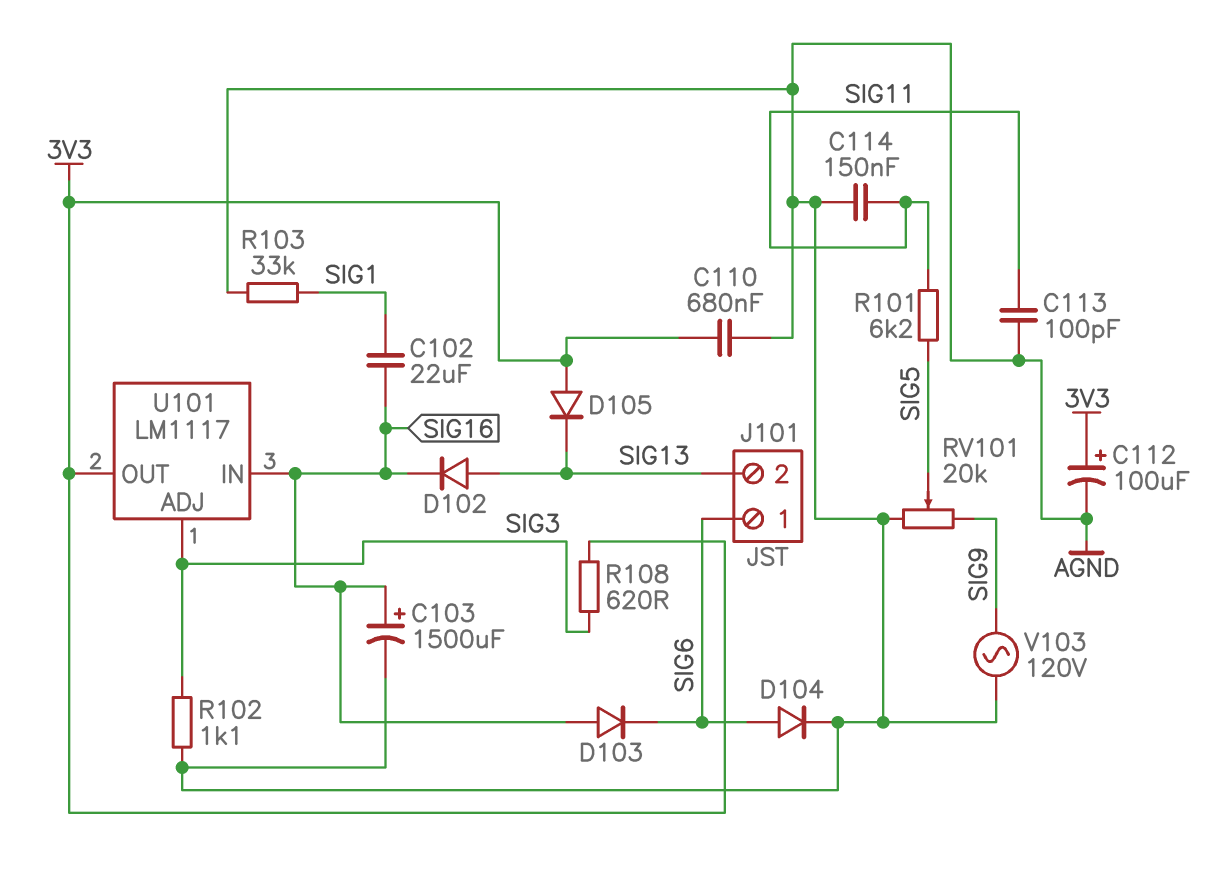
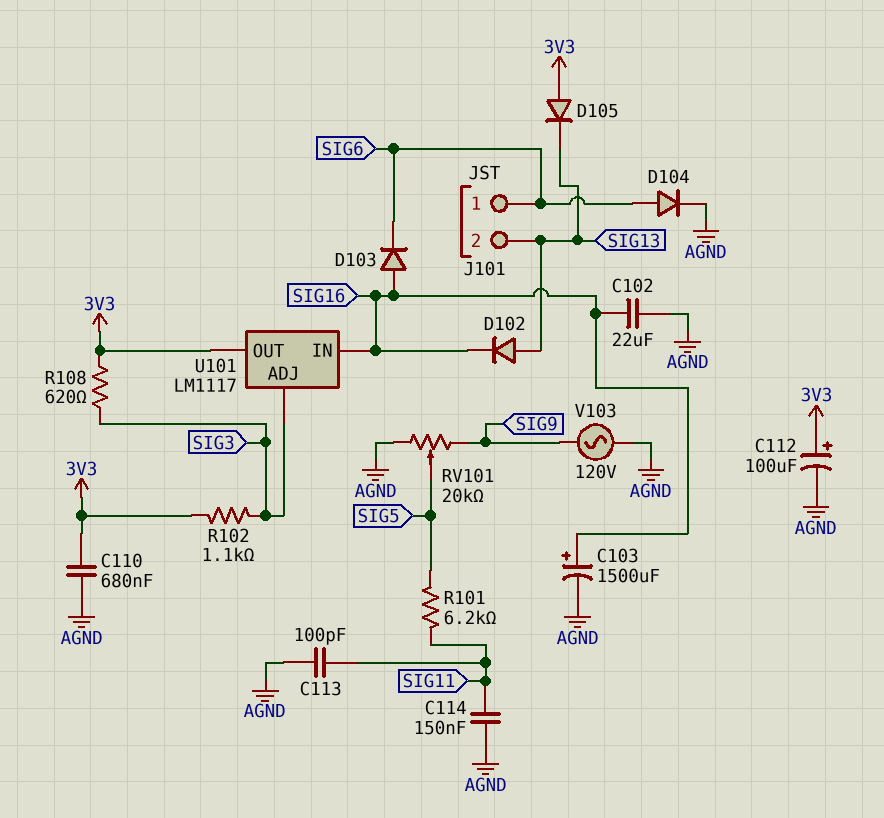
C102: 22uF (SIG1, SIG16) -> 22uF (AGND, SIG16)
R102: 1.1k (AGND, SIG3) -> 1.1k (3V3, SIG3)
R103: 33k (AGND, SIG1) -> none

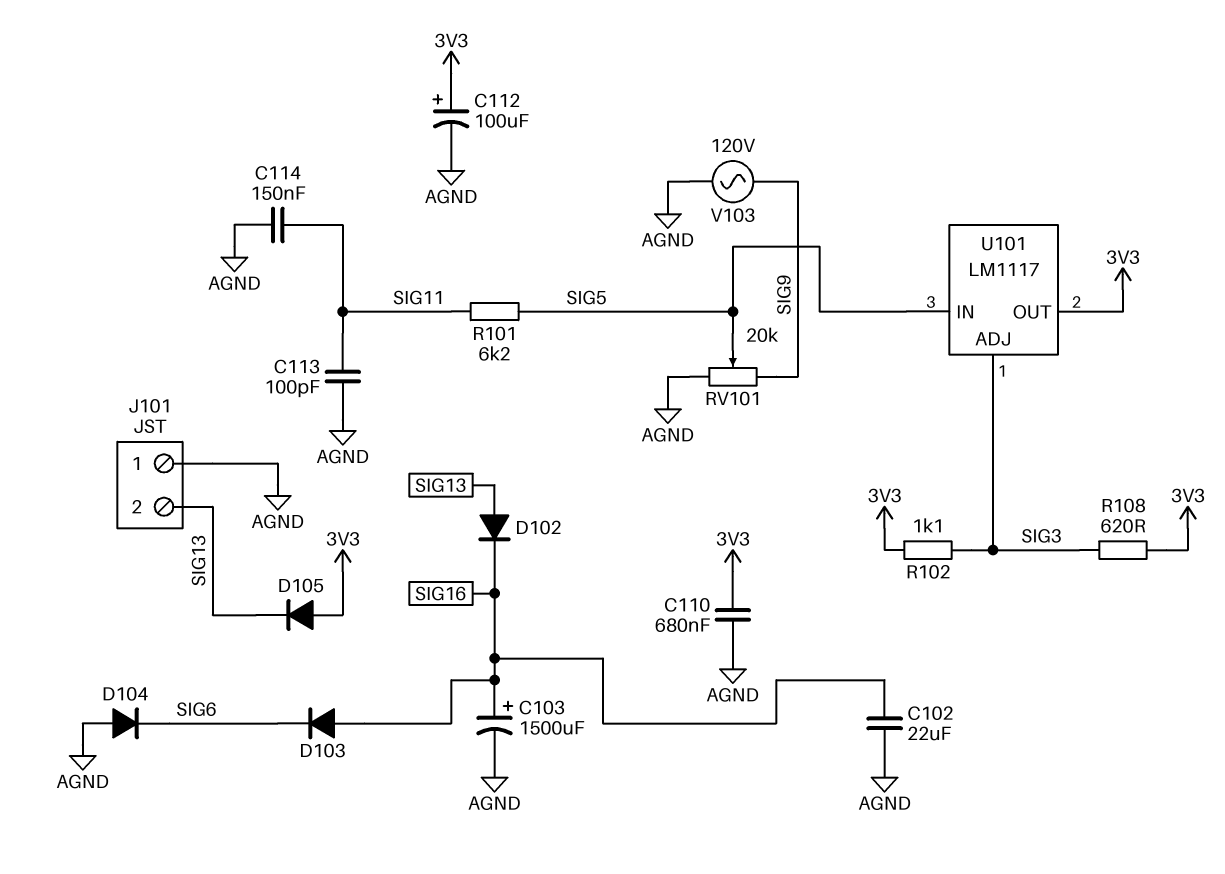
D104: diode (A SIG6, K AGND) -> diode (A AGND, K SIG6)
J101 pin 1: SIG6 -> AGND
U101 pin IN: SIG16 -> SIG5

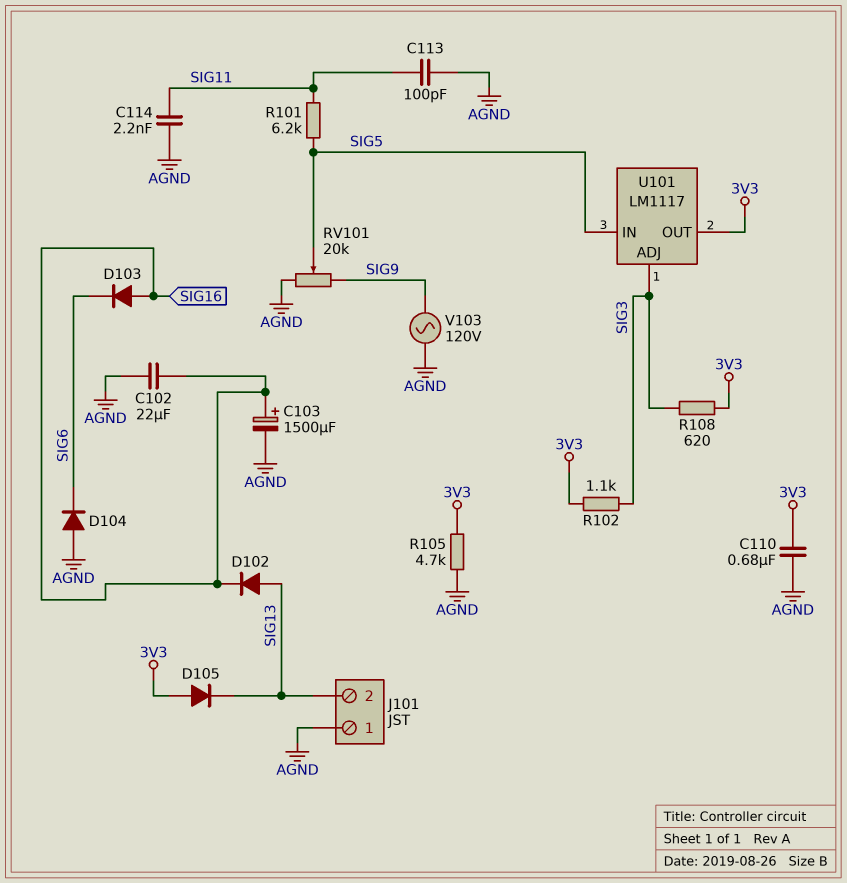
C112: 100uF (plus 3V3, minus AGND) -> none
C114: 150nF (AGND, SIG11) -> 2.2nF (AGND, SIG11)
R105: none -> 4.7k (3V3, AGND)

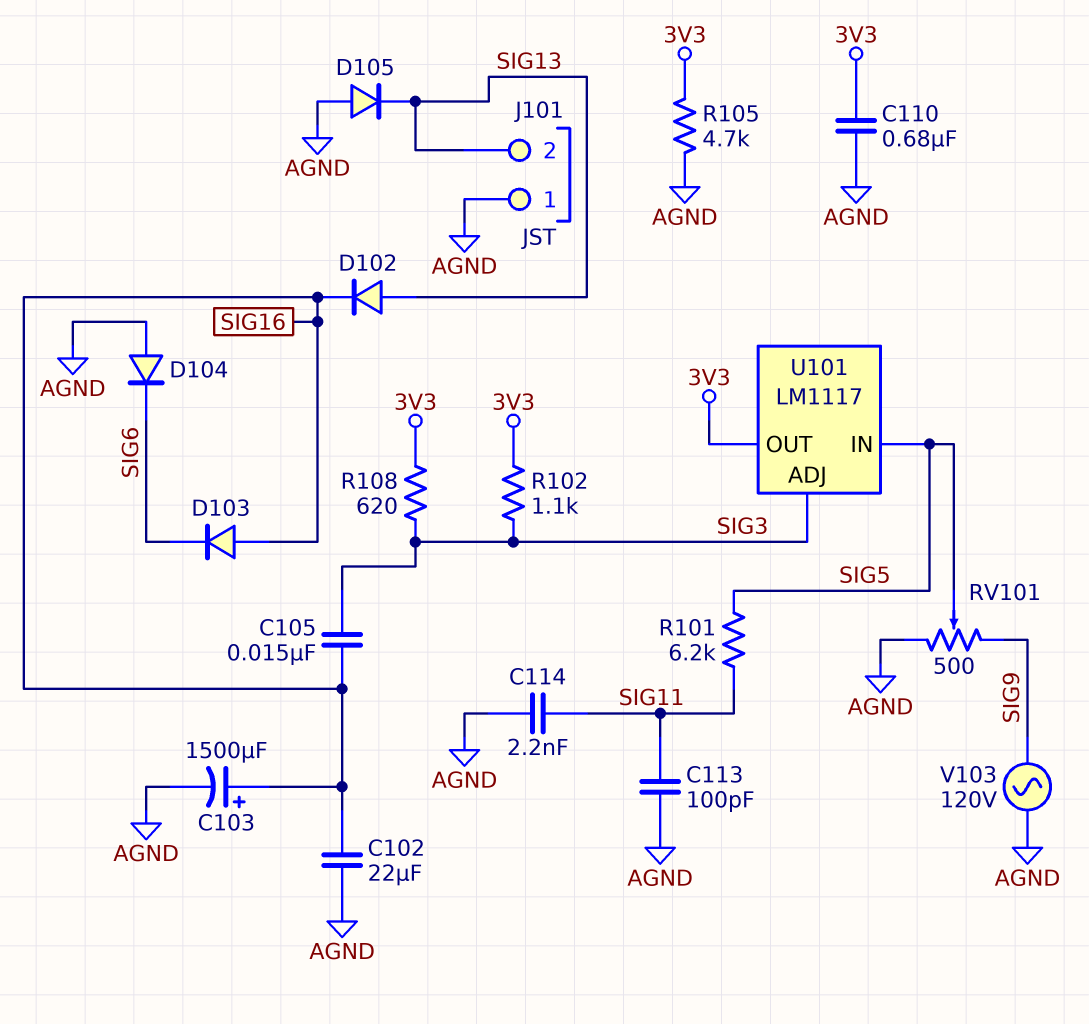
C105: none -> 15nF (SIG3, SIG16)
D105: diode (A 3V3, K SIG13) -> diode (A AGND, K SIG13)
RV101: 20k (AGND, SIG9, wiper SIG5) -> 500 (AGND, SIG9, wiper SIG5)

